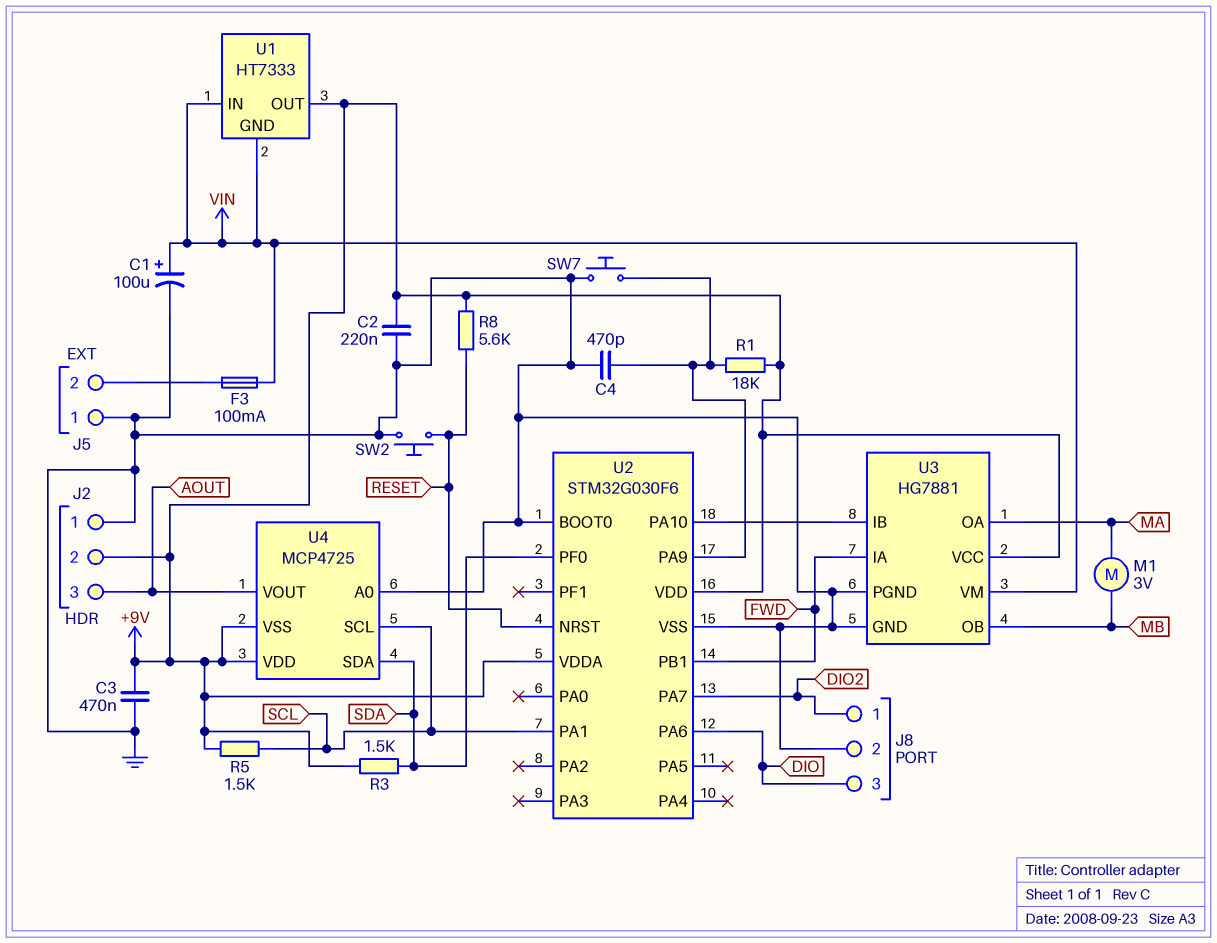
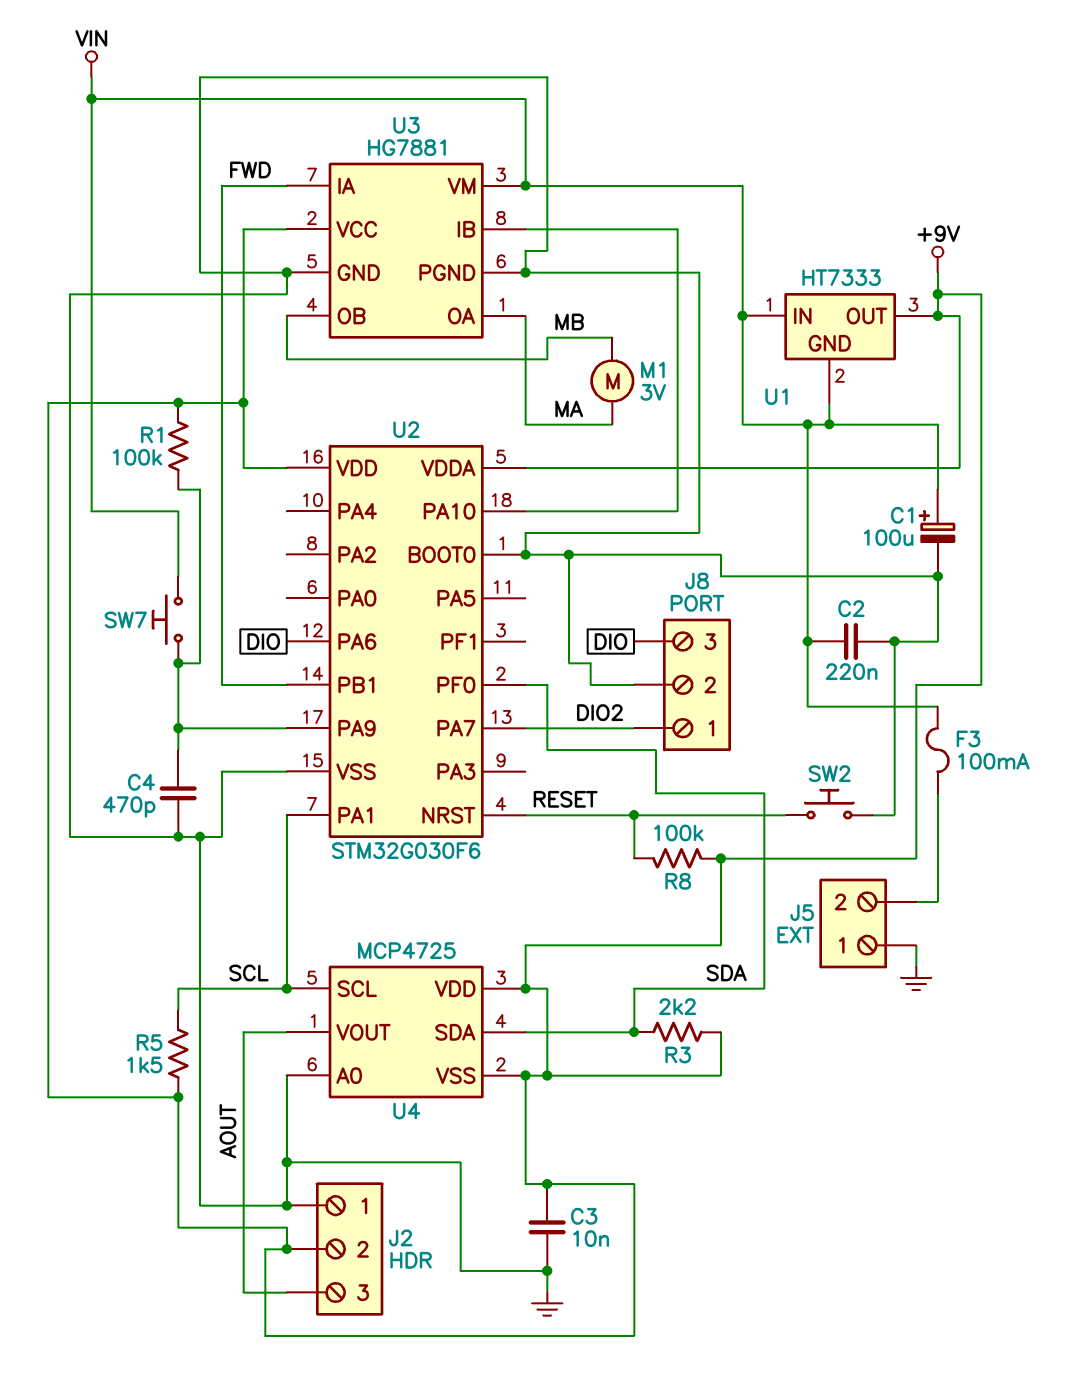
C2: 220nF (+9V, GND) -> 220nF (GND, VIN)
C3: 470nF (+9V, GND) -> 10nF (+9V, GND)
R1: 18k (+9V, U2/PA9) -> 100k (+9V, U2/PA9)
R3: 1.5k (+9V, SDA) -> 2.2k (+9V, SDA)
R8: 5.6k (+9V, RESET) -> 100k (+9V, RESET)
SW7: button (GND, U2/PA9) -> button (U2/PA9, VIN)

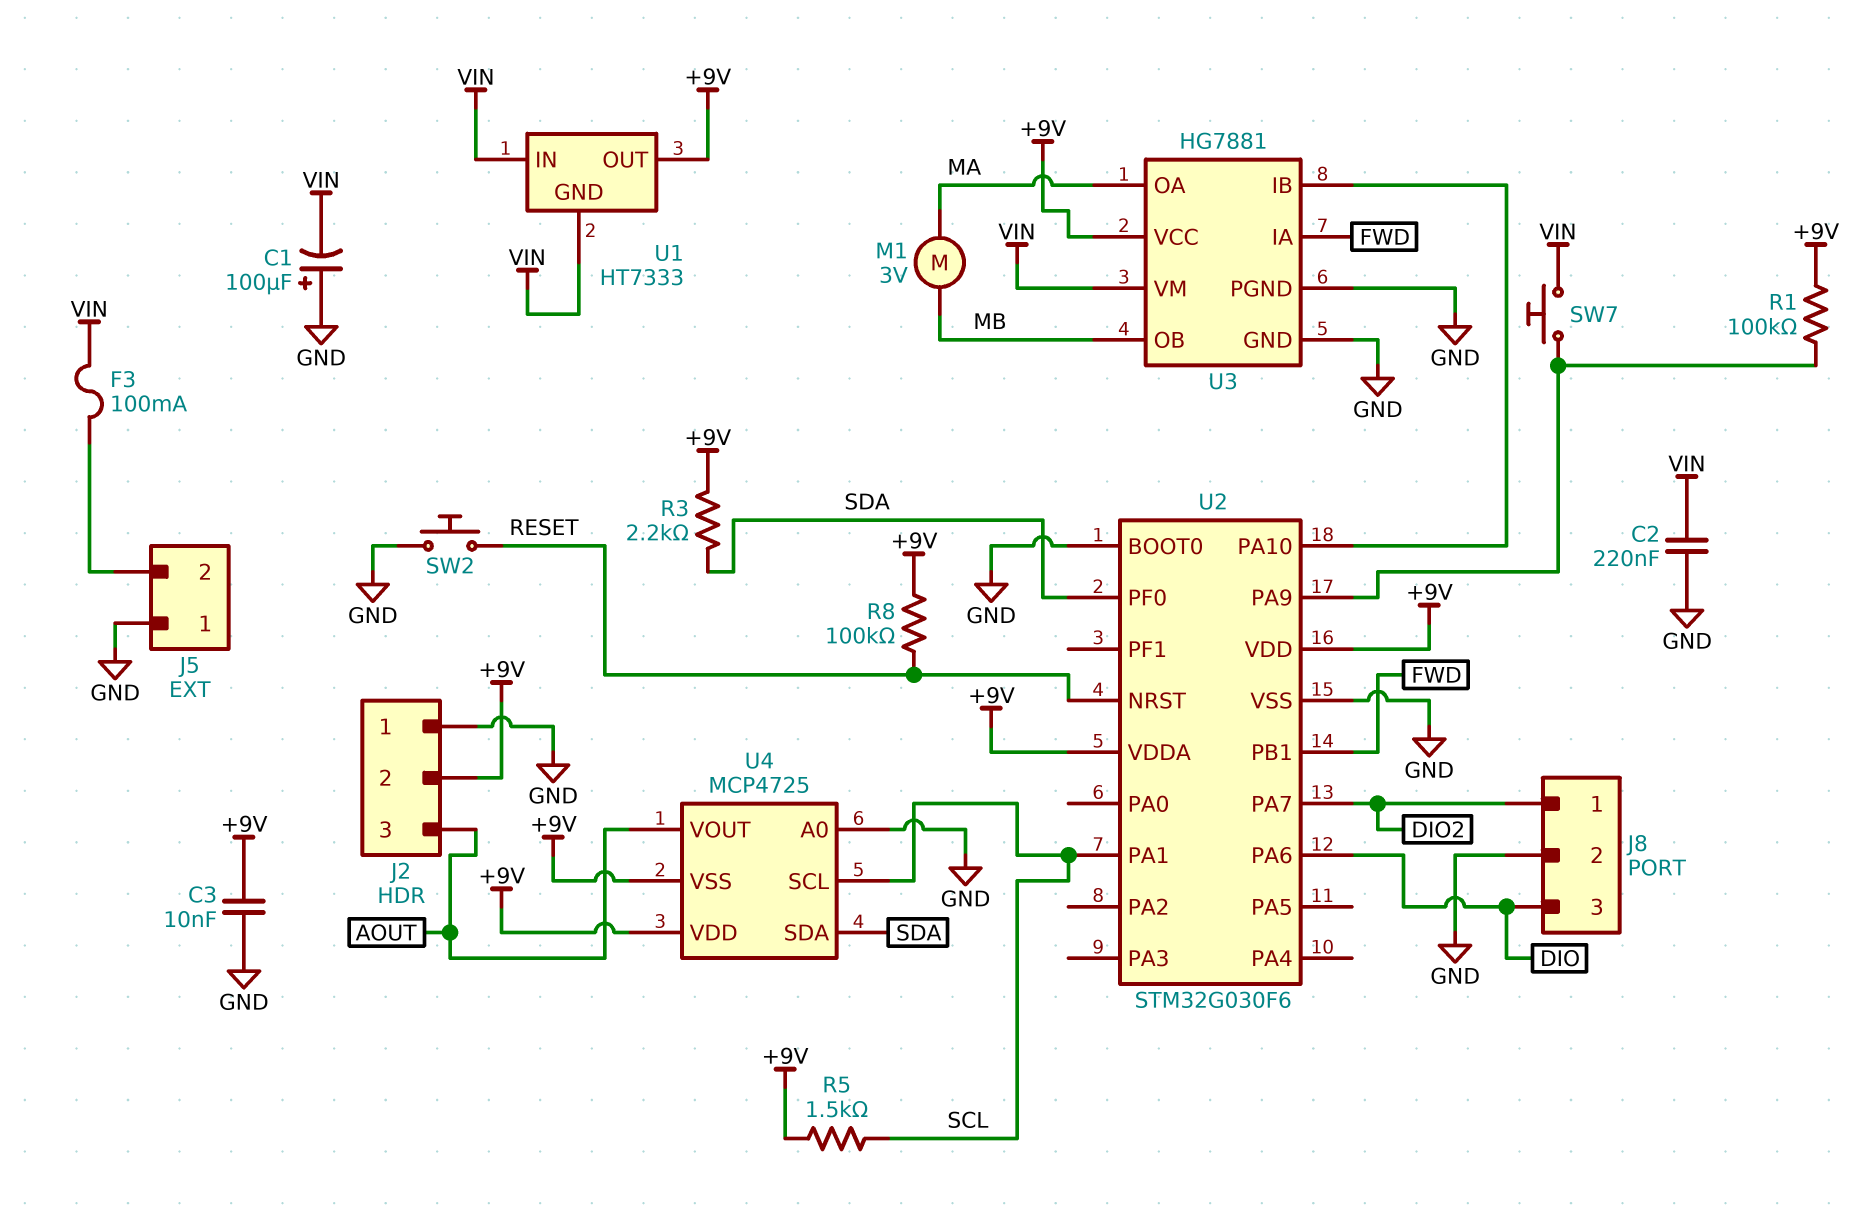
C1: 100uF (plus VIN, minus GND) -> 100uF (plus GND, minus VIN)
C4: 470pF (GND, U2/PA9) -> none

